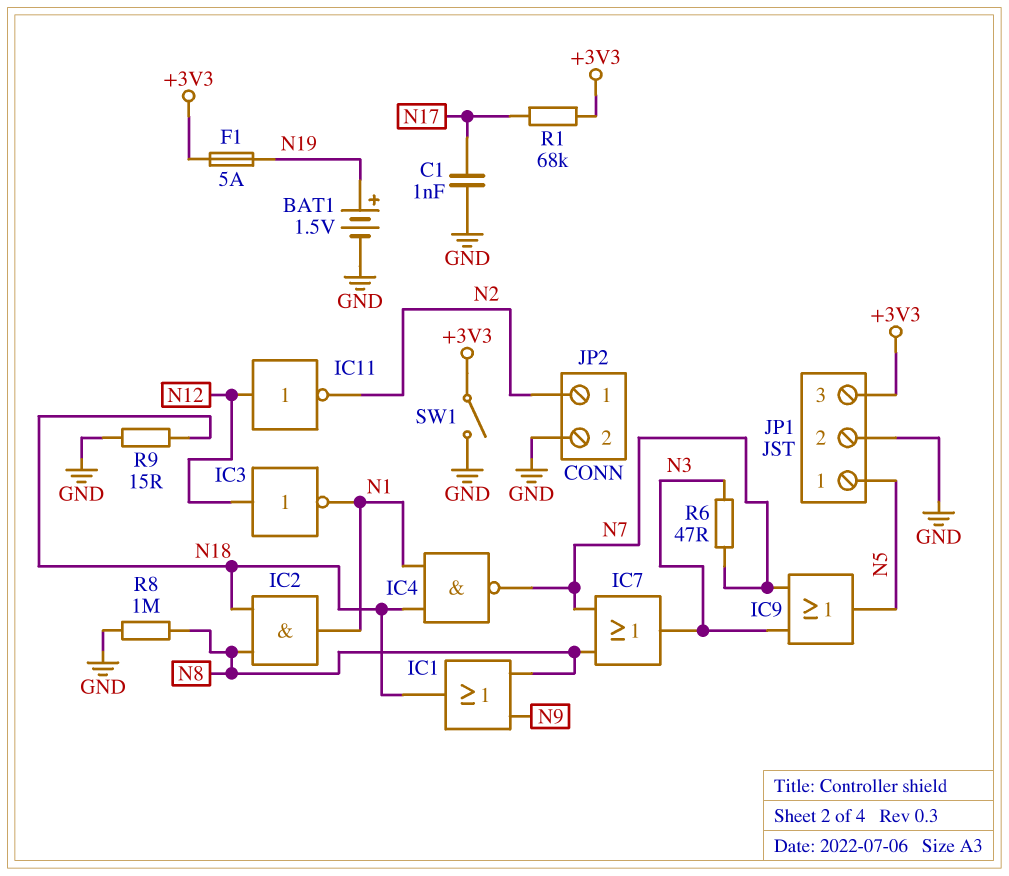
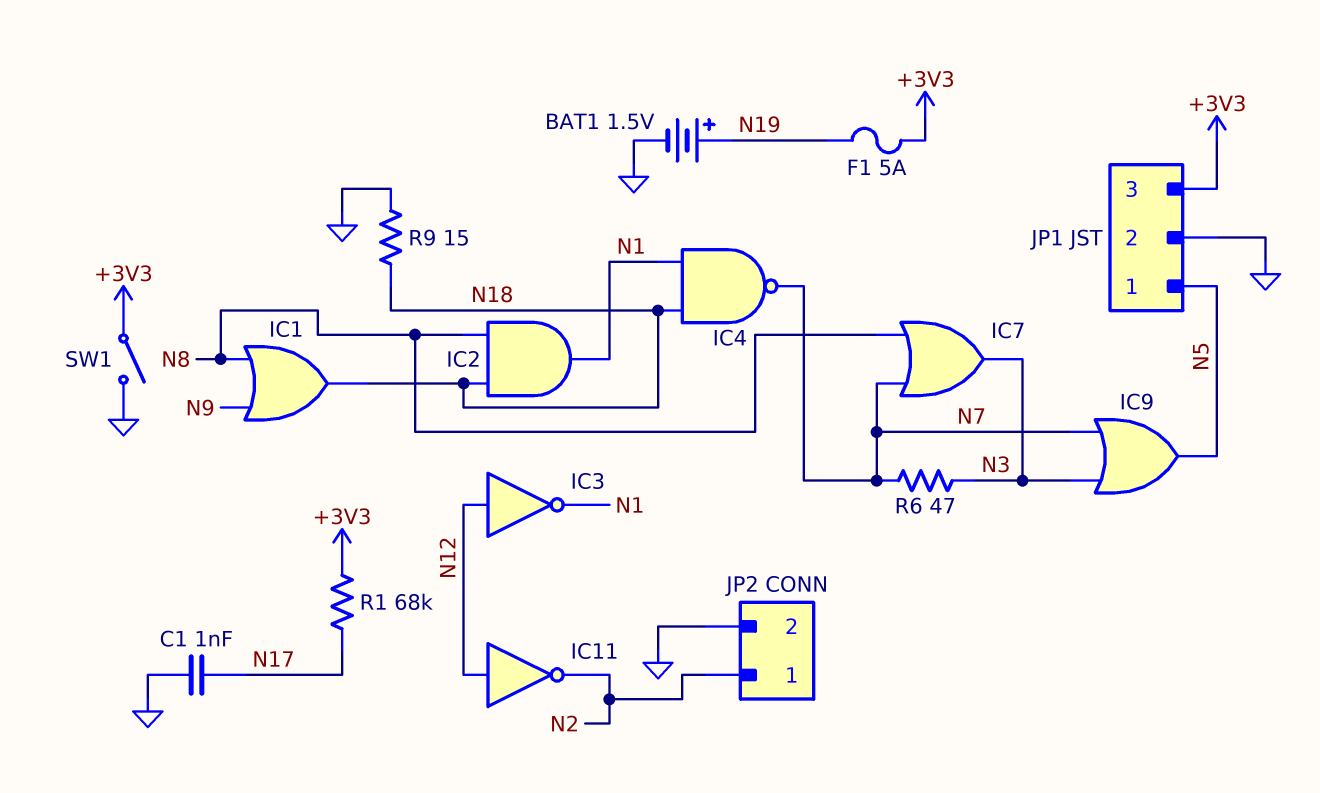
R8: 1M (GND, N8) -> none

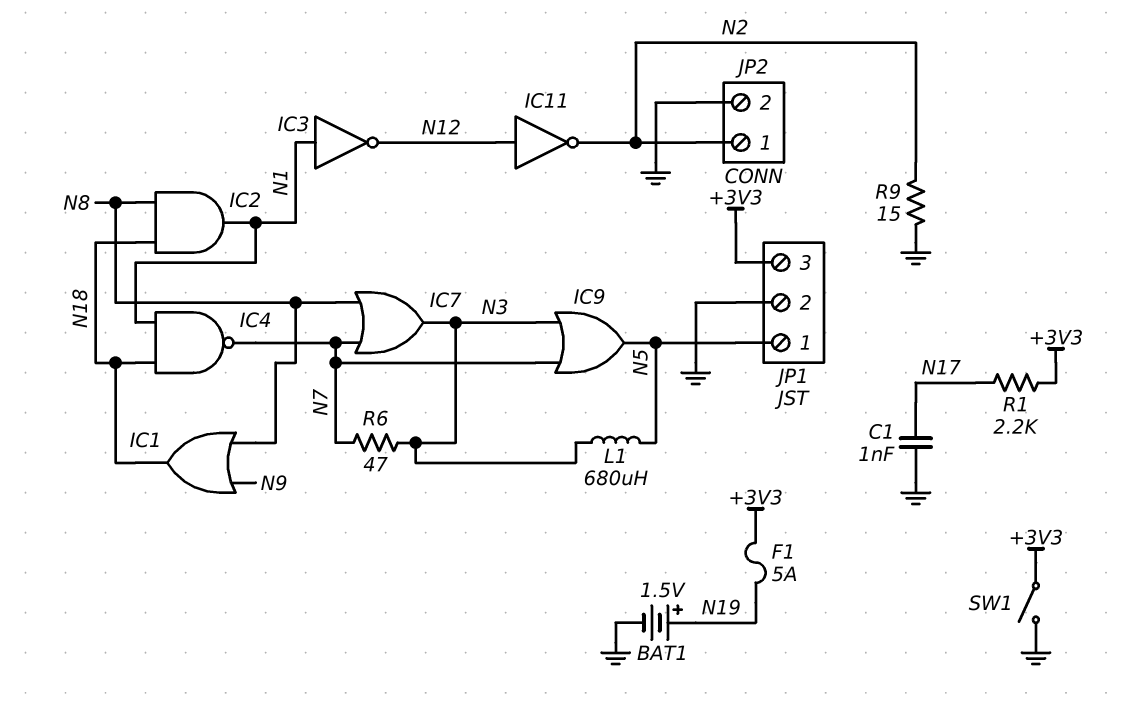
IC3: NOT (in N12, out N1) -> NOT (in N1, out N12)
L1: none -> 680uH (N3, N5)
R1: 68k (+3V3, N17) -> 2.2k (+3V3, N17)
R9: 15 (GND, N18) -> 15 (GND, N2)

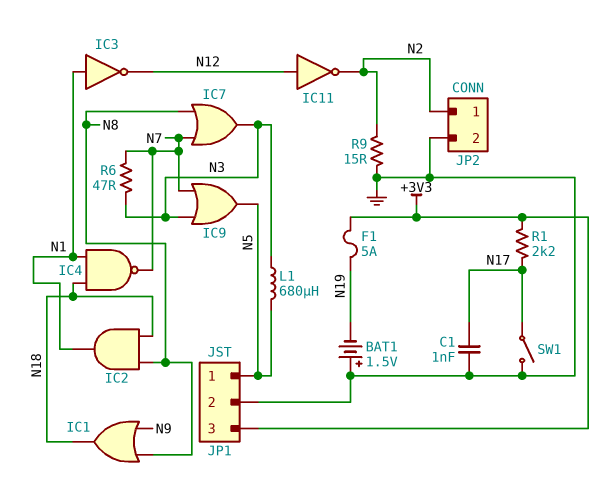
BAT1: 1.5V (plus N19, minus GND) -> 1.5V (plus GND, minus N19)
SW1: switch (+3V3, GND) -> switch (GND, N17)

